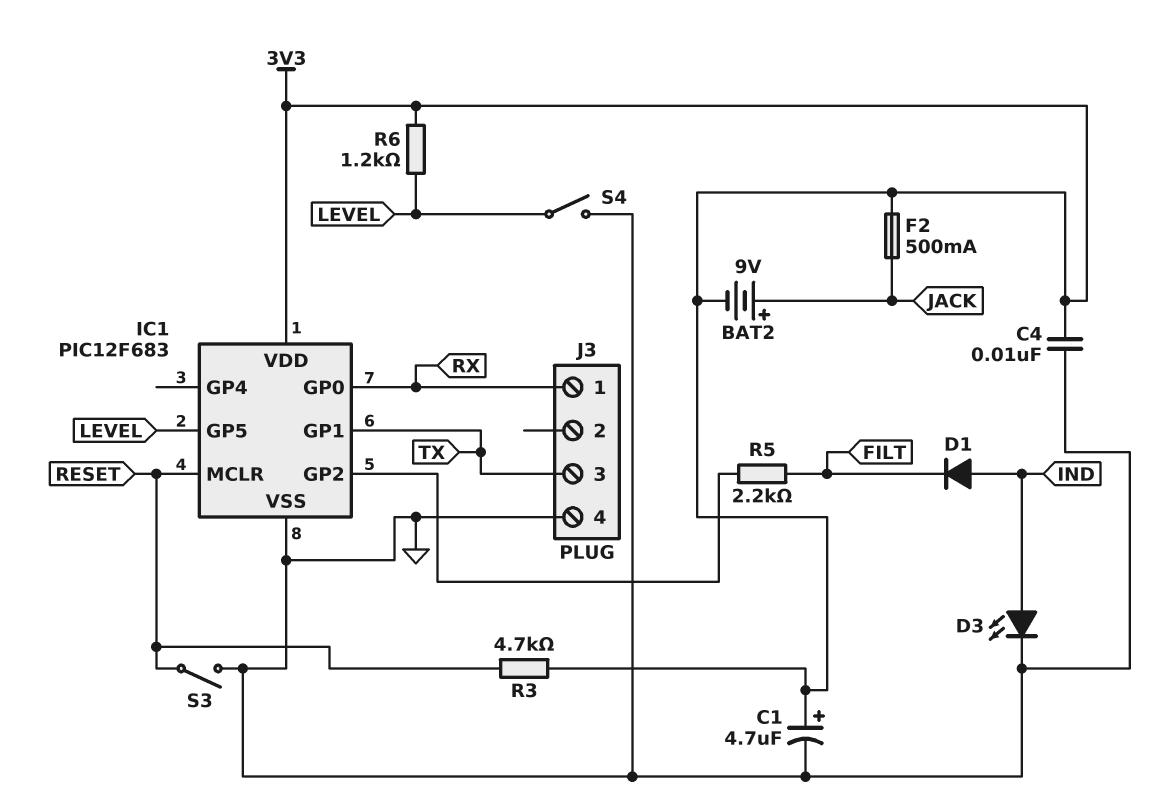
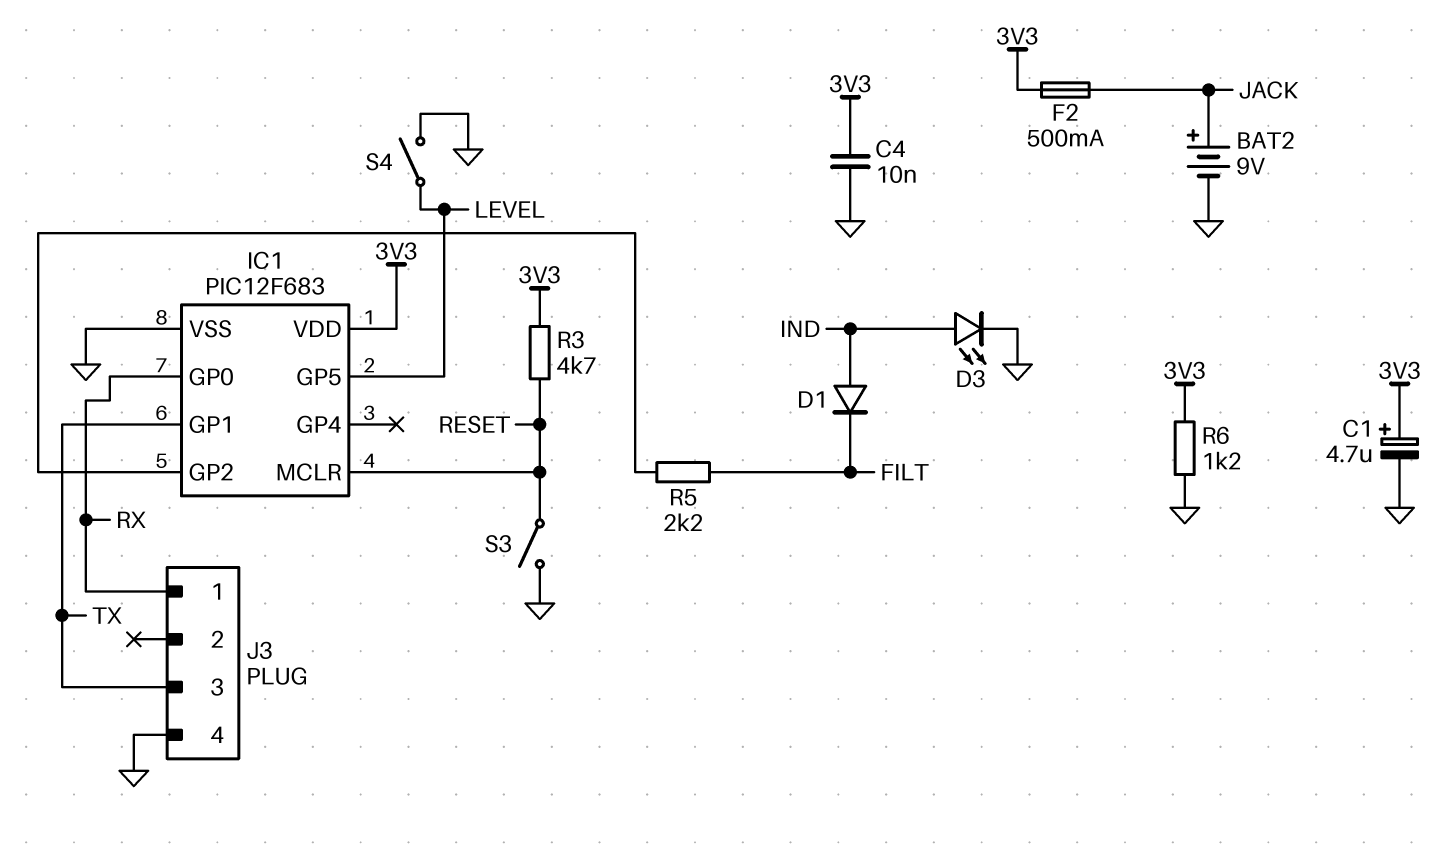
BAT2: 9V (plus JACK, minus 3V3) -> 9V (plus JACK, minus GND)
R6: 1.2k (3V3, LEVEL) -> 1.2k (3V3, GND)

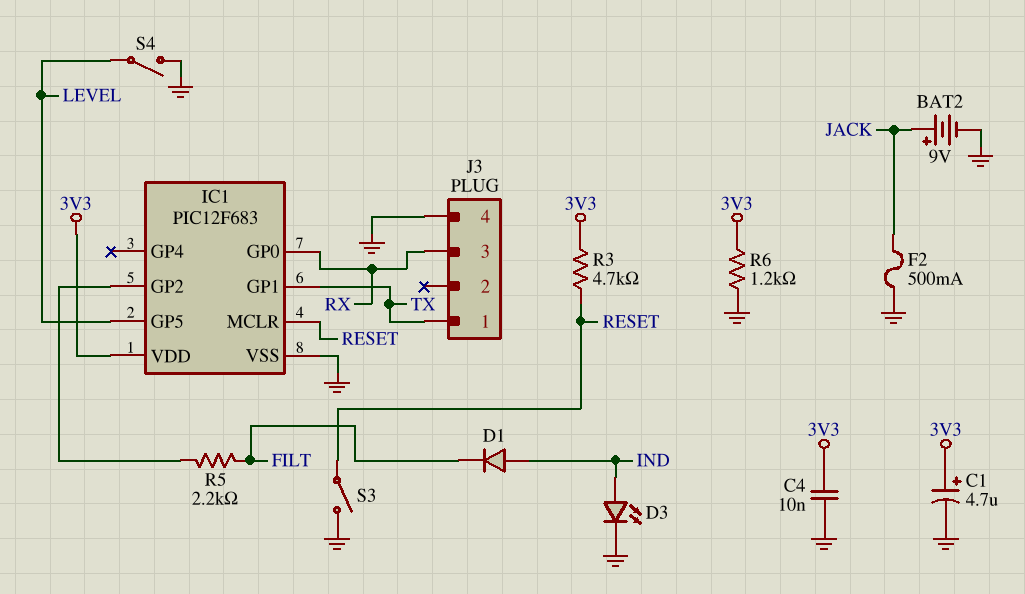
F2: 500mA (3V3, JACK) -> 500mA (GND, JACK)
J3 pin 1: RX -> TX
J3 pin 3: TX -> RX

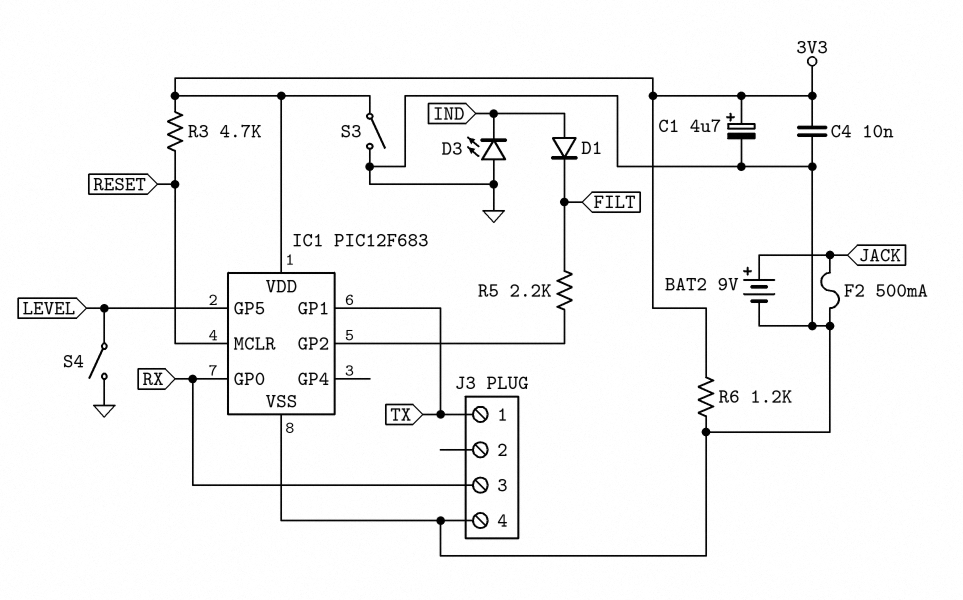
D3: LED (A IND, K GND) -> LED (A GND, K IND)
S3: switch (GND, RESET) -> switch (3V3, GND)

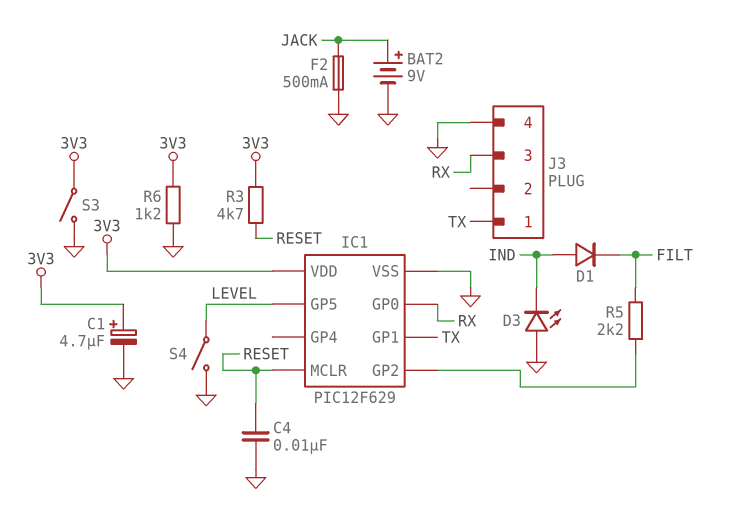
C4: 10nF (3V3, GND) -> 10nF (GND, RESET)
IC1: PIC12F683 -> PIC12F629

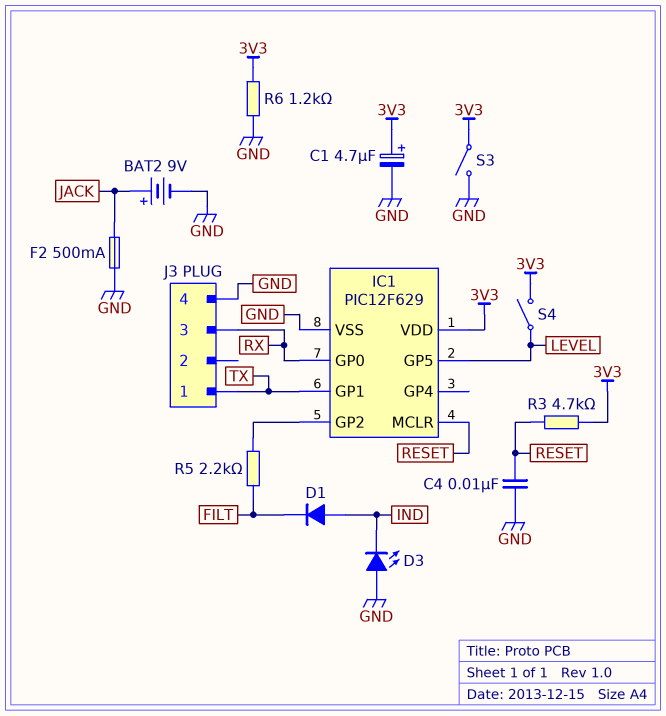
S4: switch (GND, LEVEL) -> switch (3V3, LEVEL)

